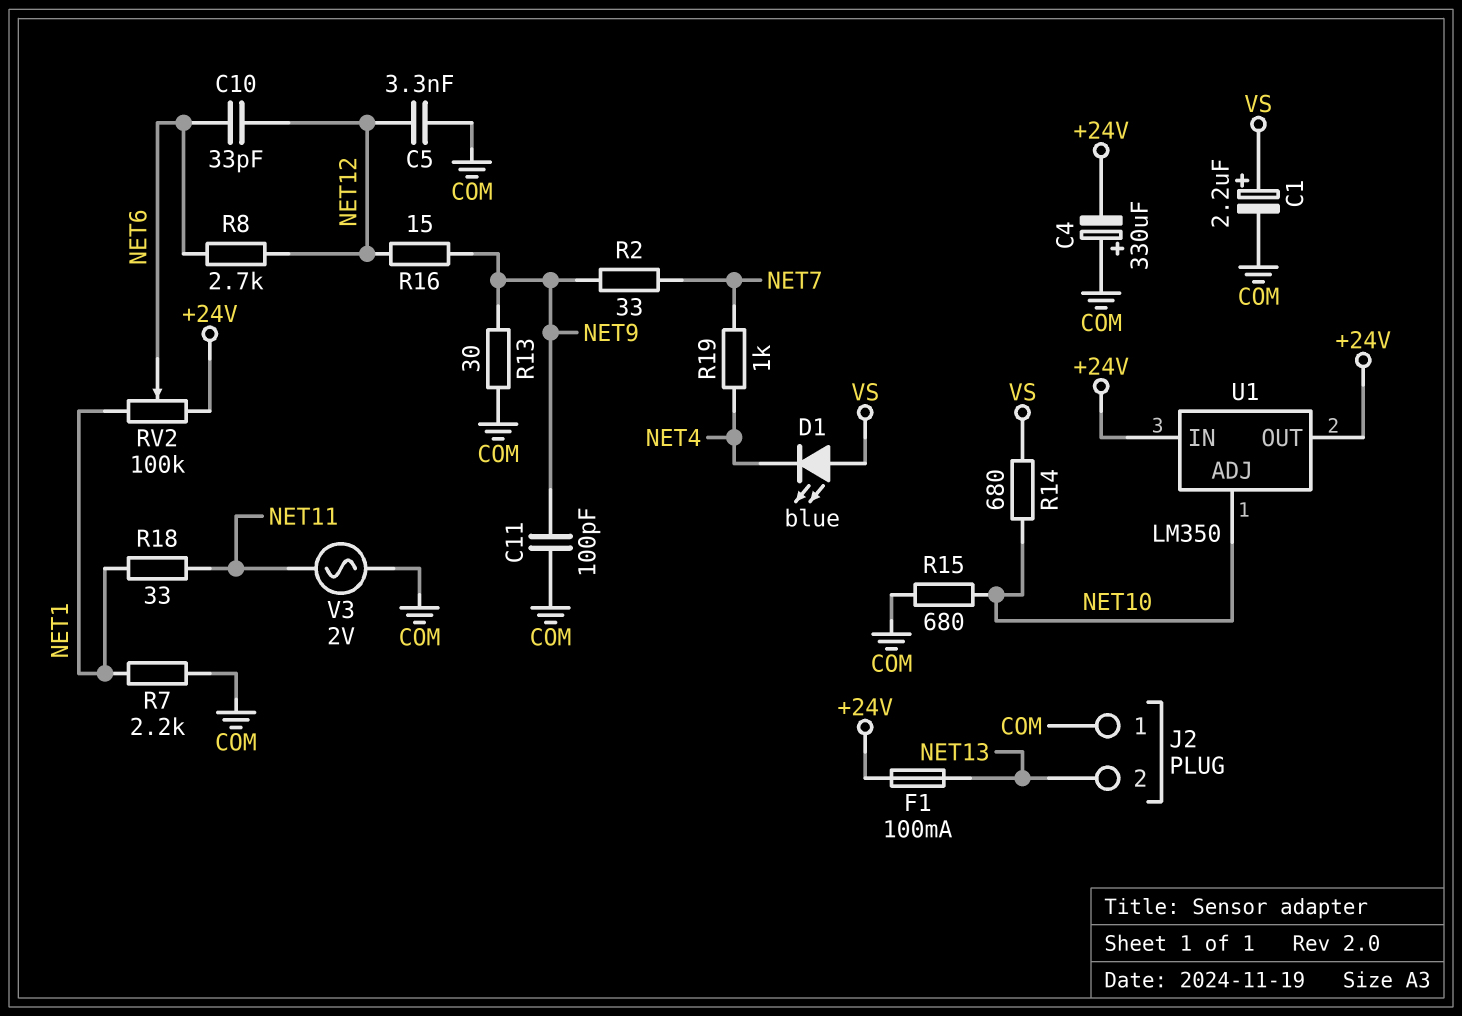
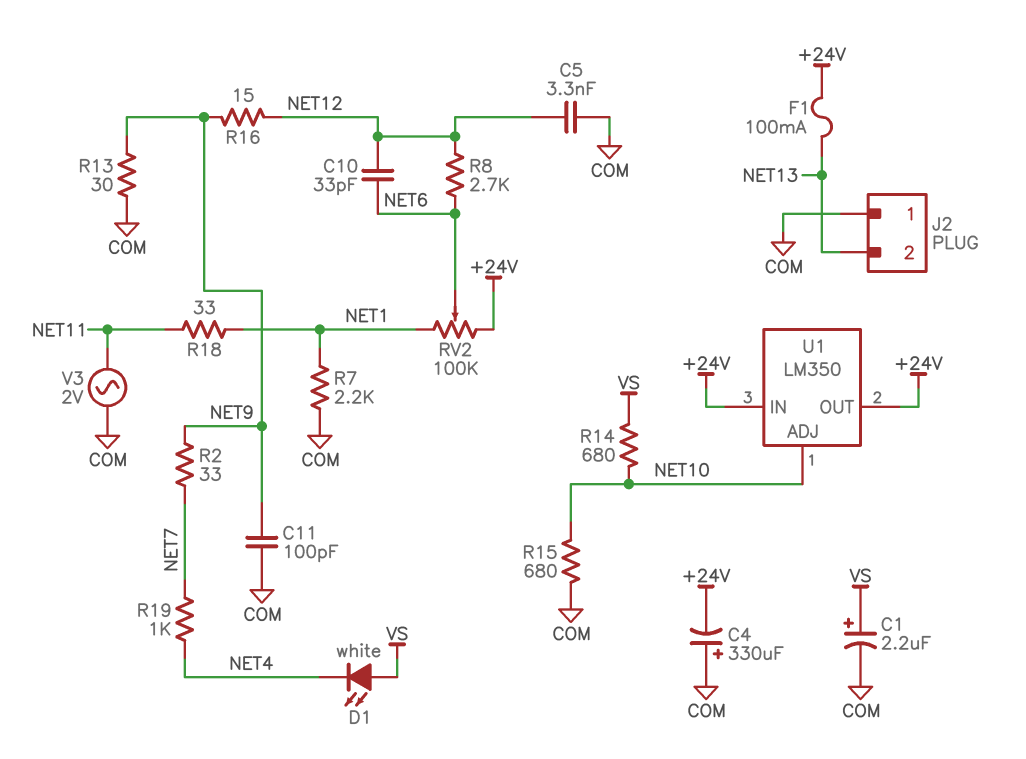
D1: LED blue (A VS, K NET4) -> LED white (A VS, K NET4)

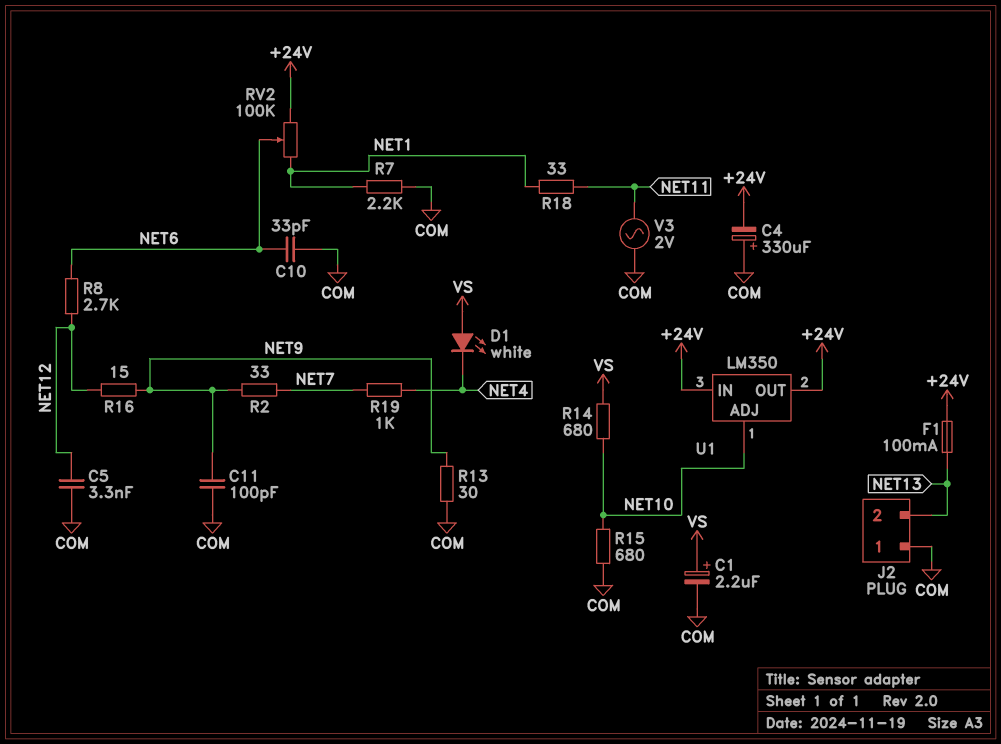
C10: 33pF (NET6, NET12) -> 33pF (COM, NET6)

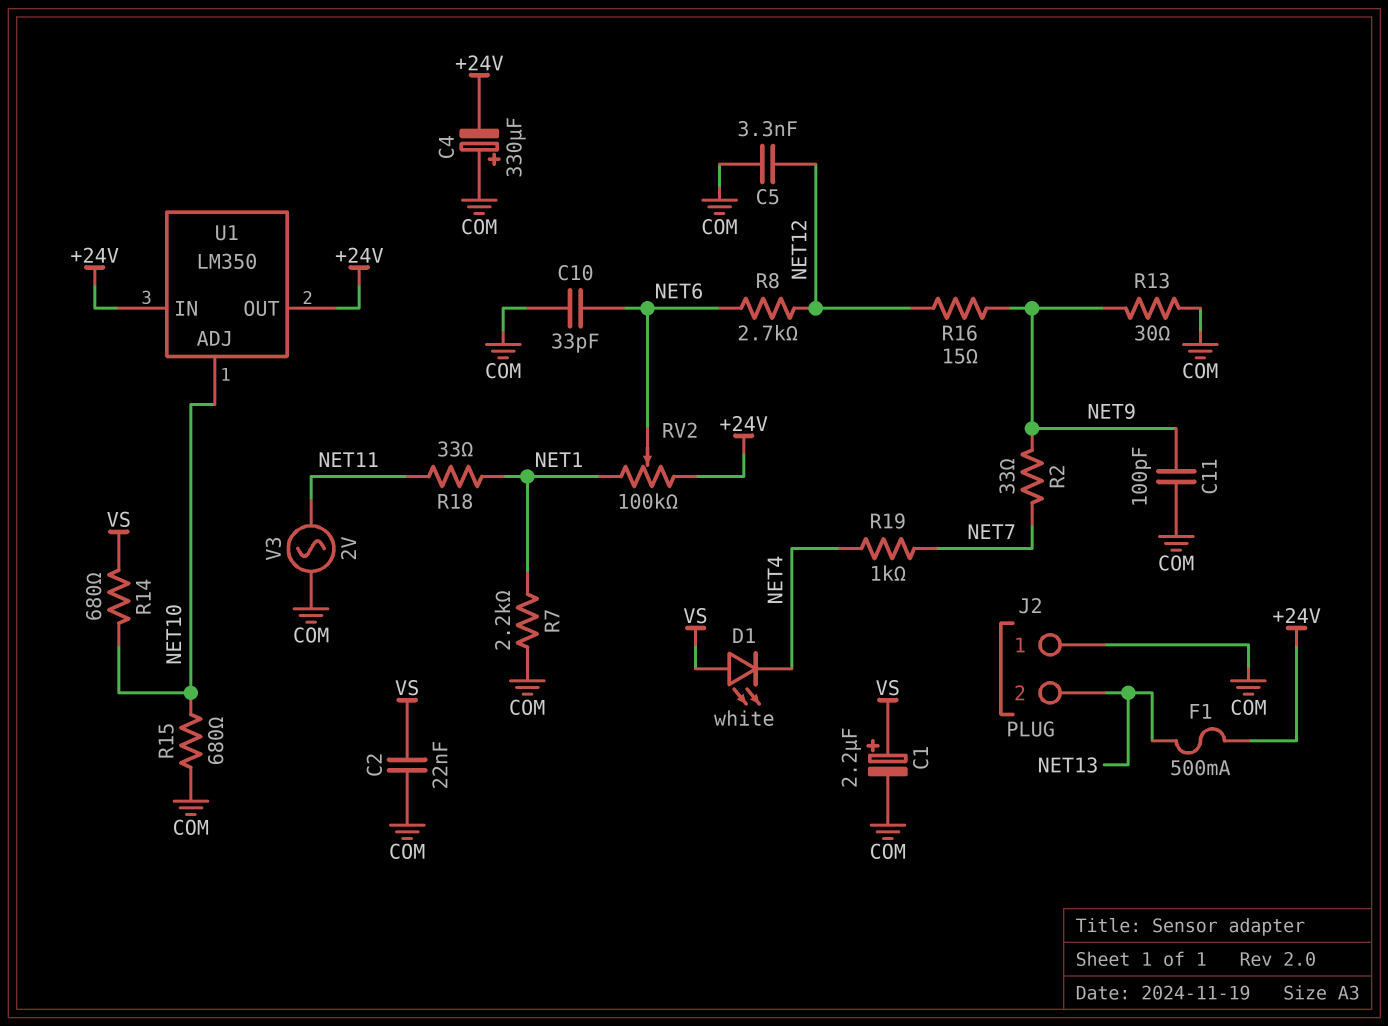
C2: none -> 22nF (COM, VS)
F1: 100mA (+24V, NET13) -> 500mA (+24V, NET13)

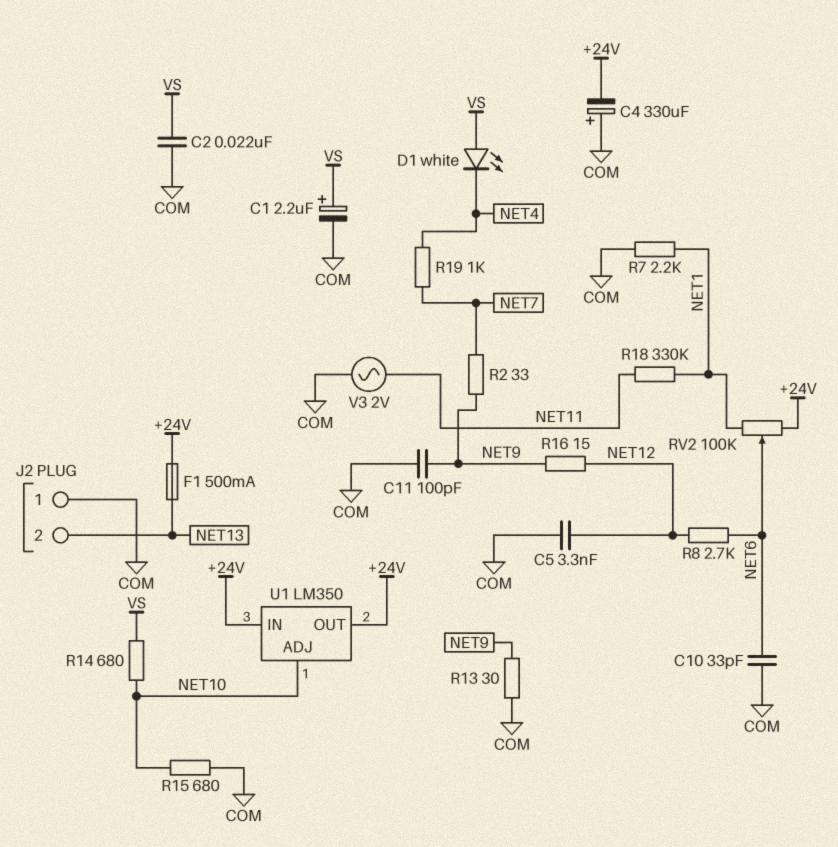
R18: 33 (NET1, NET11) -> 330k (NET1, NET11)

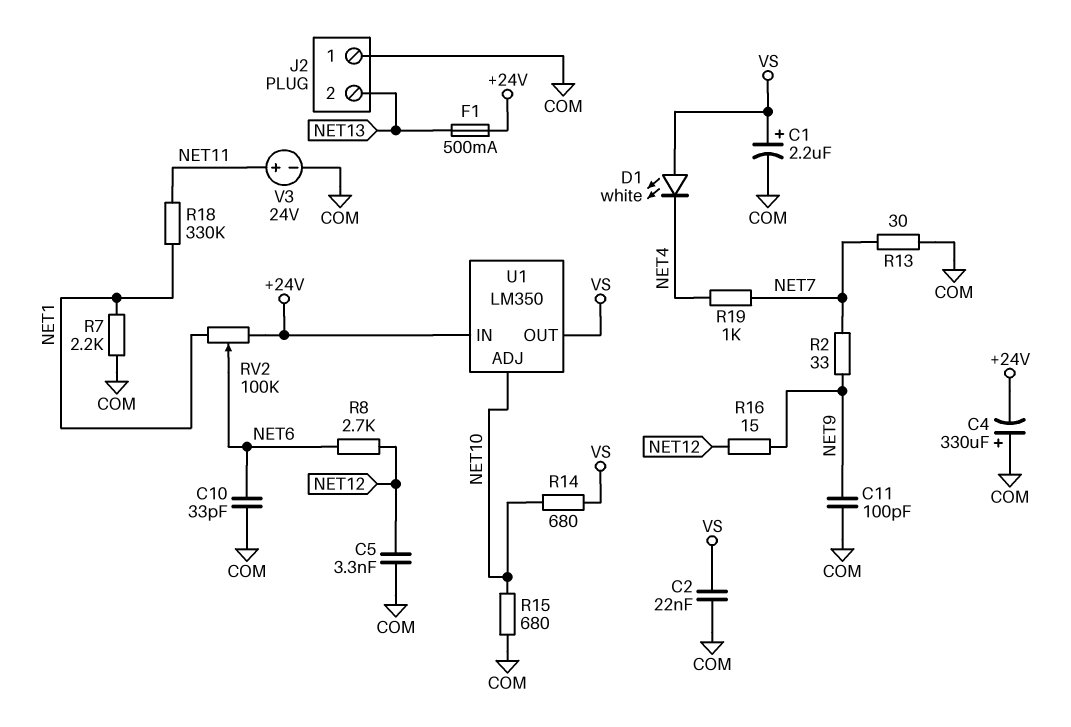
R13: 30 (COM, NET9) -> 30 (COM, NET7)
U1 pin OUT: +24V -> VS
V3: AC 2V (COM, NET11) -> 24V (plus NET11, minus COM)

